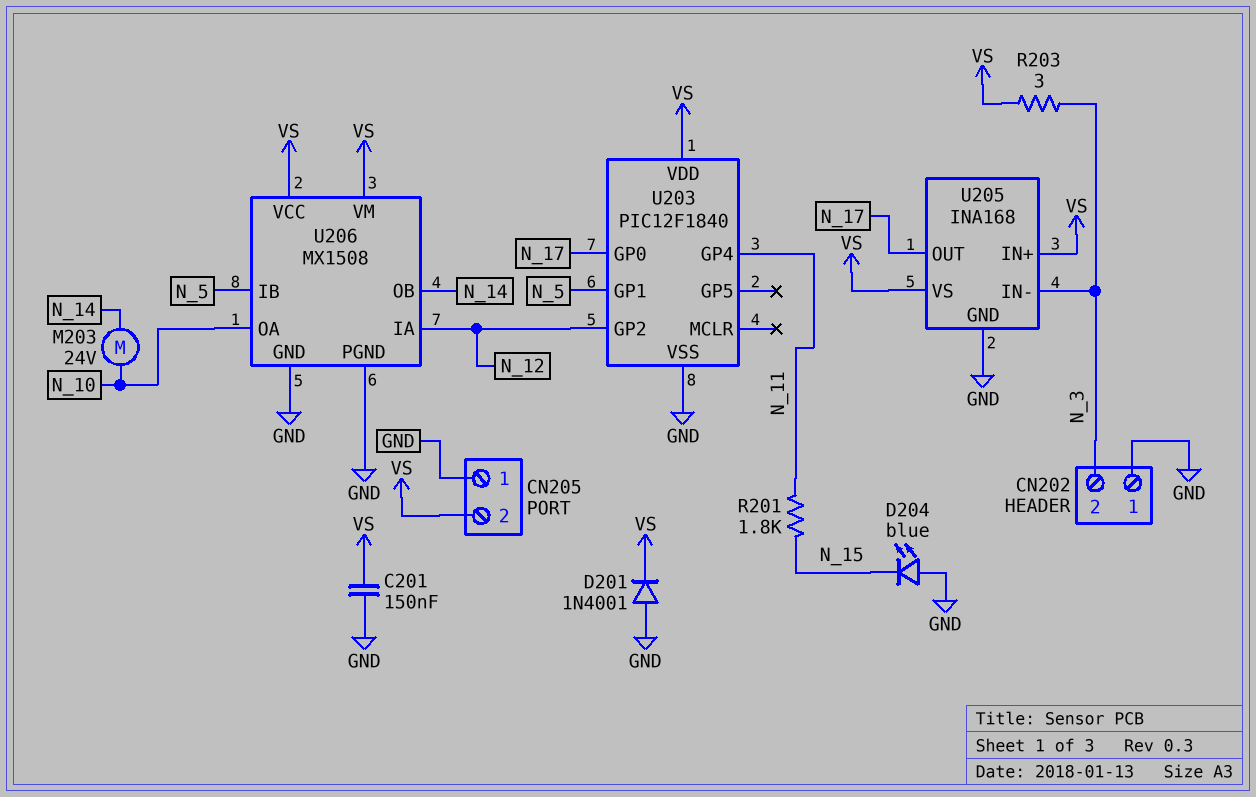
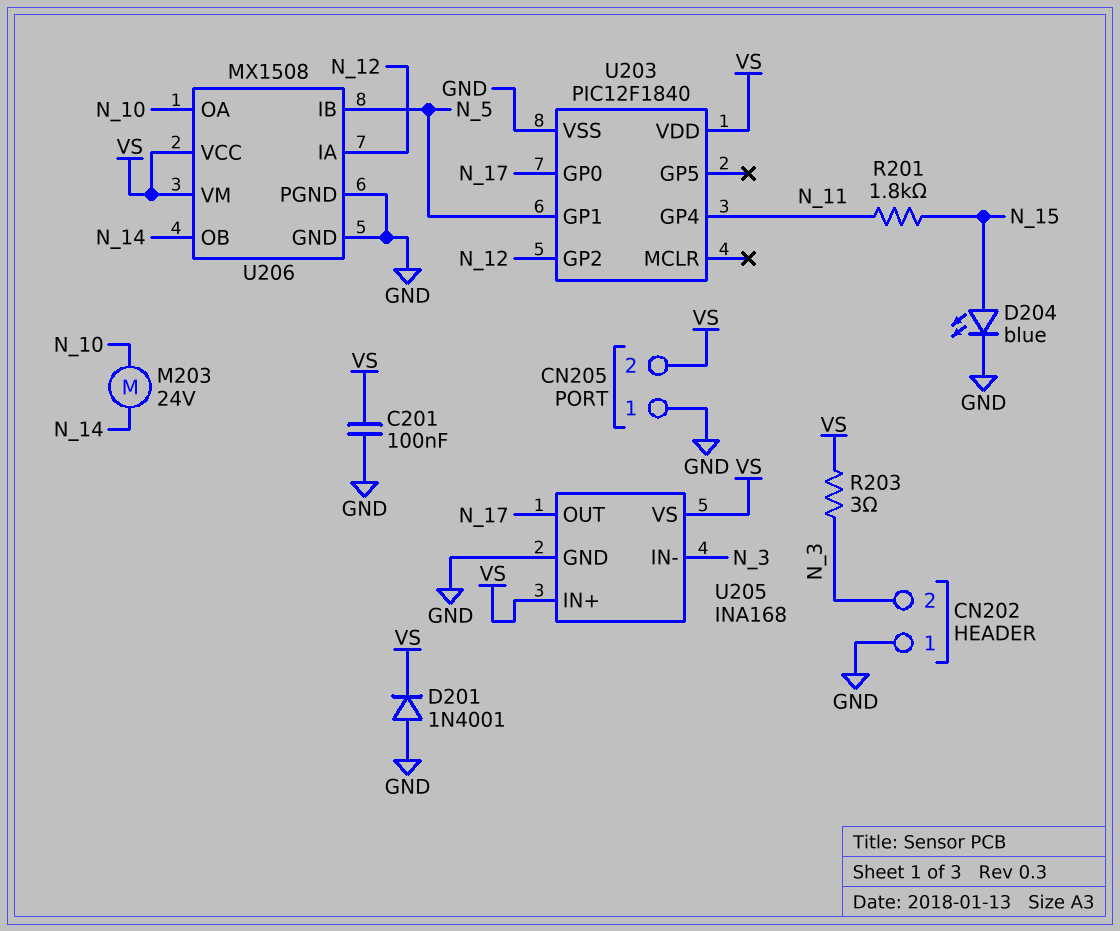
C201: 150nF (GND, VS) -> 100nF (GND, VS)
D204: LED blue (A GND, K N_15) -> LED blue (A N_15, K GND)

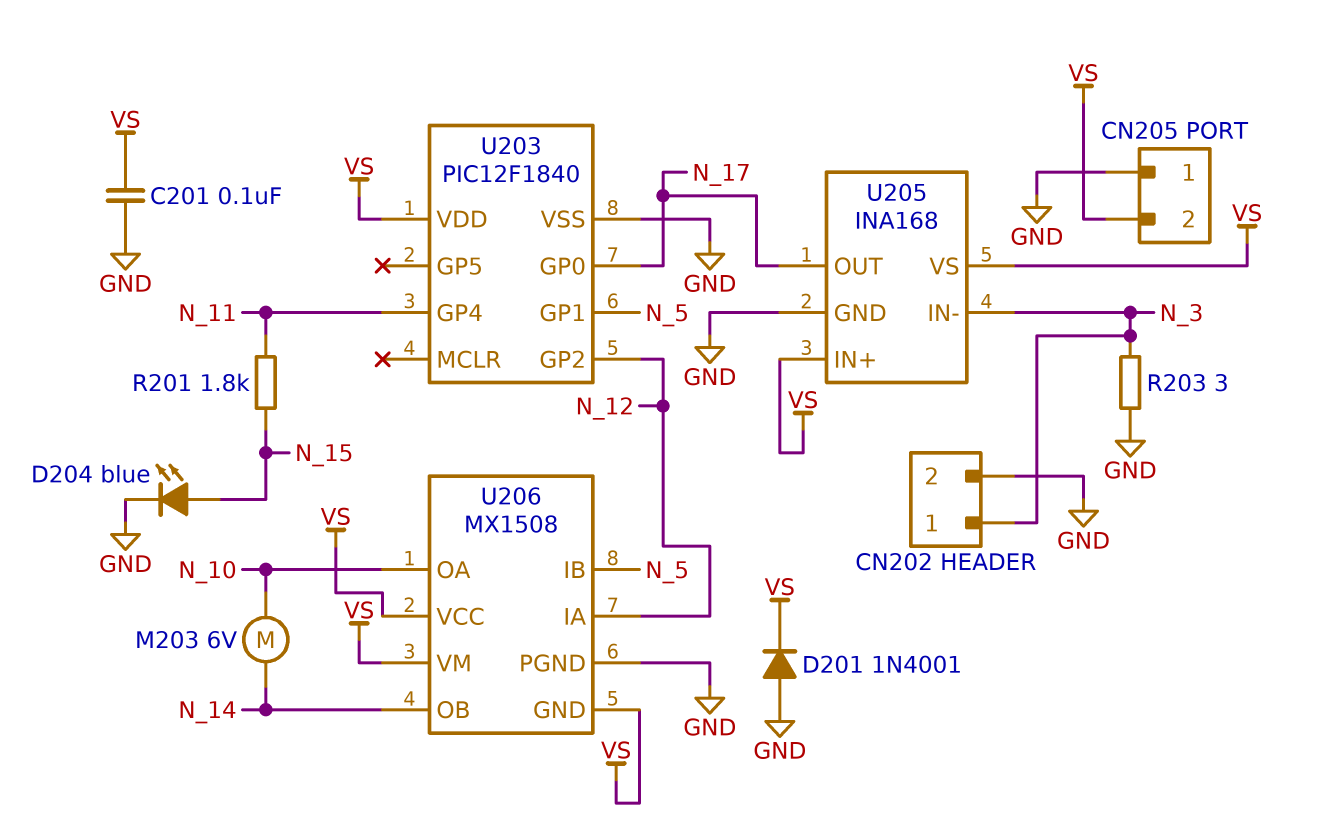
CN202 pin 1: GND -> N_3
CN202 pin 2: N_3 -> GND
M203: motor 24V (N_10, N_14) -> motor 6V (N_10, N_14)
R203: 3 (N_3, VS) -> 3 (GND, N_3)
U206 pin GND: GND -> VS

